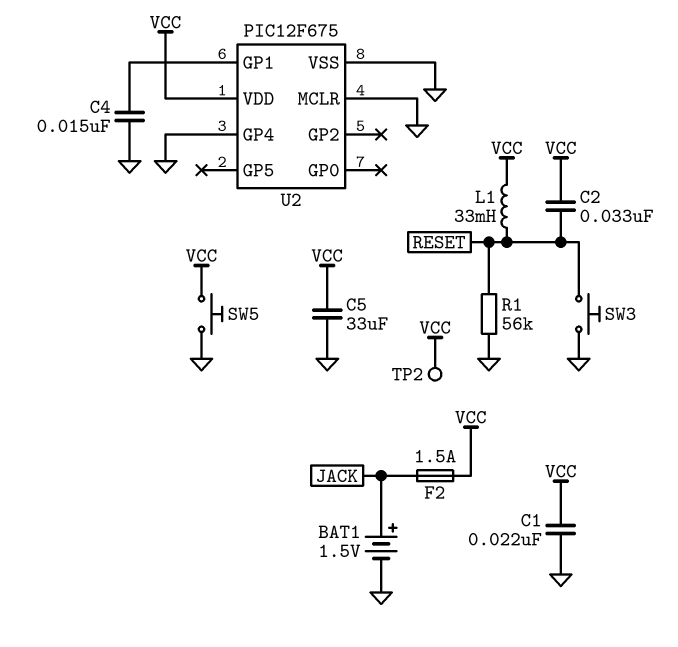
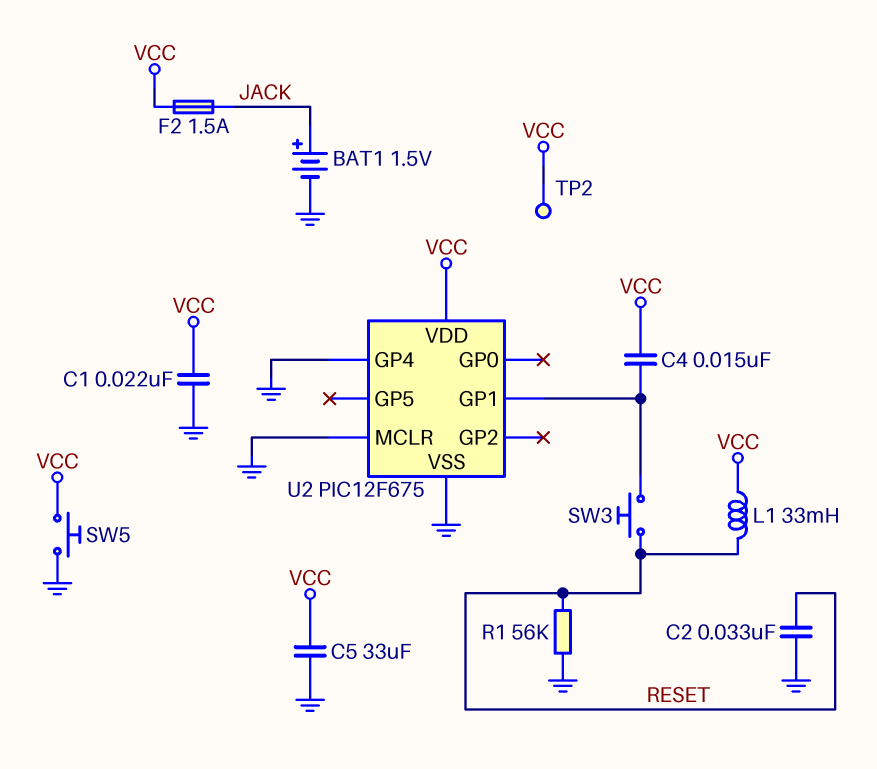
C2: 33nF (RESET, VCC) -> 33nF (GND, RESET)
C4: 15nF (GND, U2/GP1) -> 15nF (U2/GP1, VCC)
SW3: button (GND, RESET) -> button (RESET, U2/GP1)

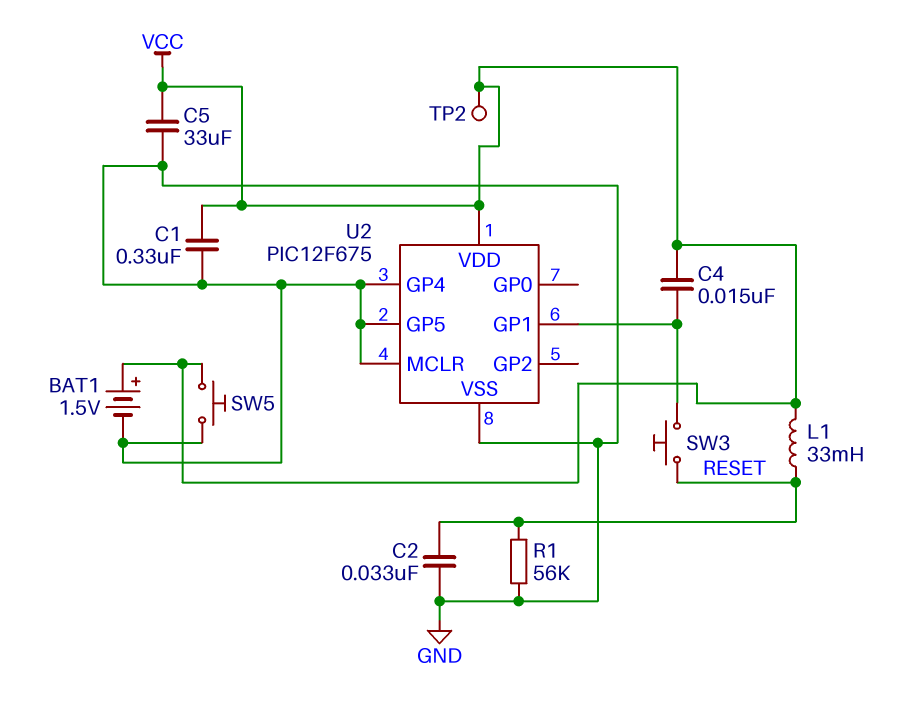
BAT1: 1.5V (plus JACK, minus GND) -> 1.5V (plus VCC, minus GND)
C1: 22nF (GND, VCC) -> 330nF (GND, VCC)
F2: 1.5A (JACK, VCC) -> none
U2 pin GP5: none -> GND

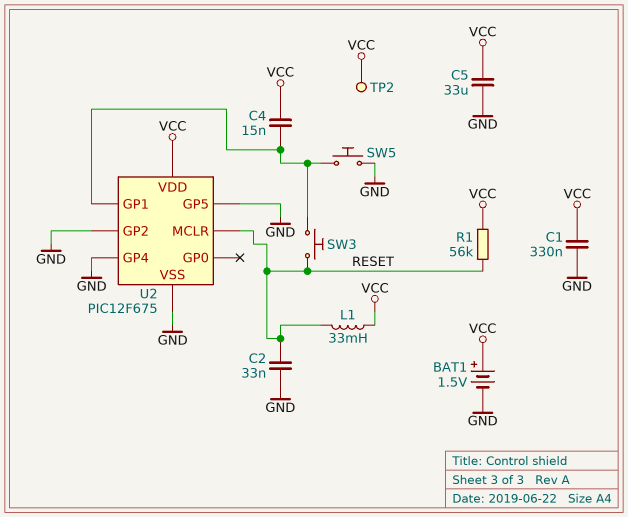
R1: 56k (GND, RESET) -> 56k (RESET, VCC)
SW5: button (GND, VCC) -> button (GND, U2/GP1)
U2 pin GP2: none -> GND
U2 pin MCLR: GND -> RESET

